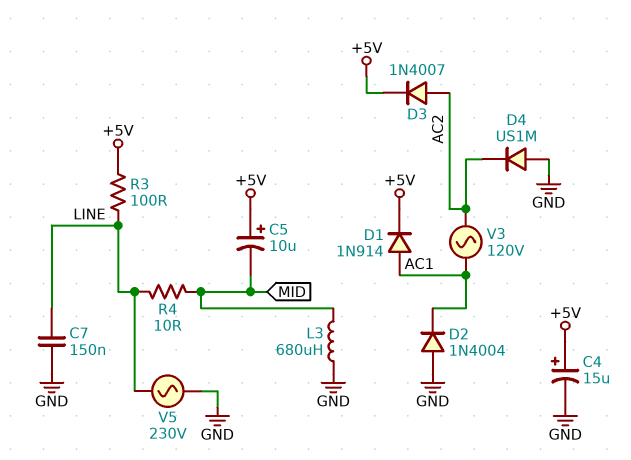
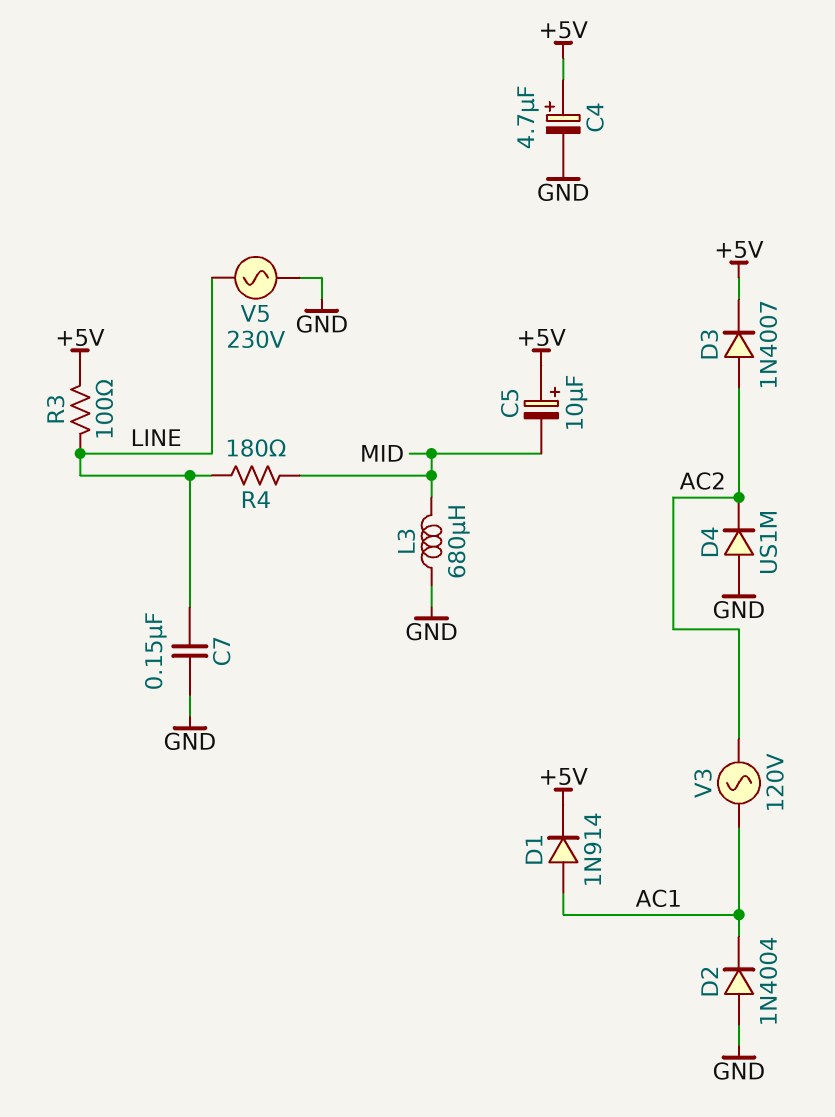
C4: 15uF (plus +5V, minus GND) -> 4.7uF (plus +5V, minus GND)
R4: 10 (LINE, MID) -> 180 (LINE, MID)

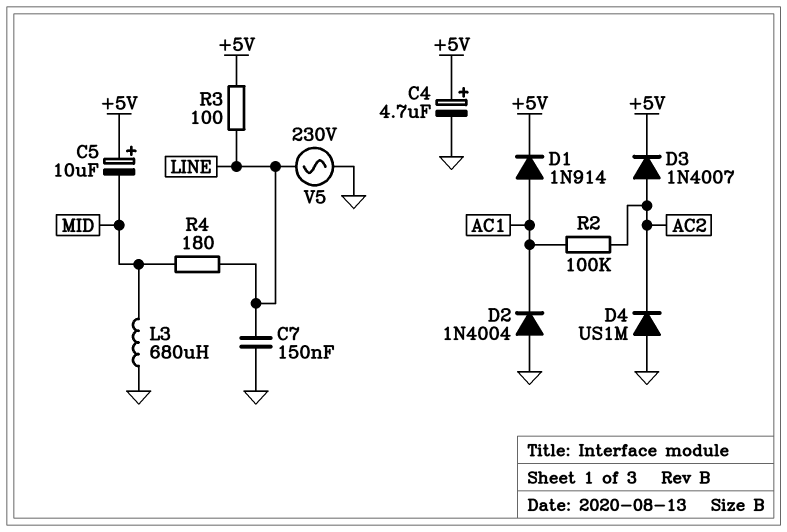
R2: none -> 100k (AC1, AC2)
V3: AC 120V (AC1, AC2) -> none

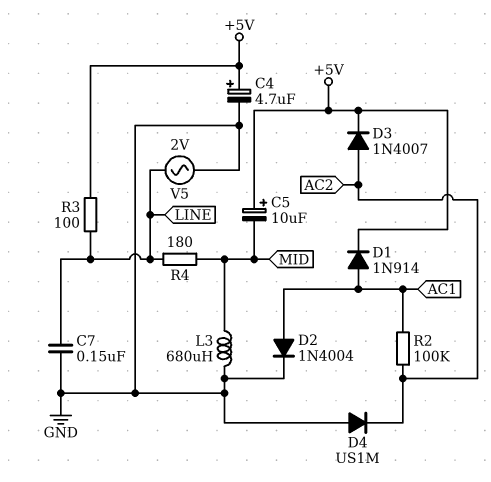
D2: diode 1N4004 (A GND, K AC1) -> diode 1N4004 (A AC1, K GND)
V5: AC 230V (GND, LINE) -> AC 2V (GND, LINE)

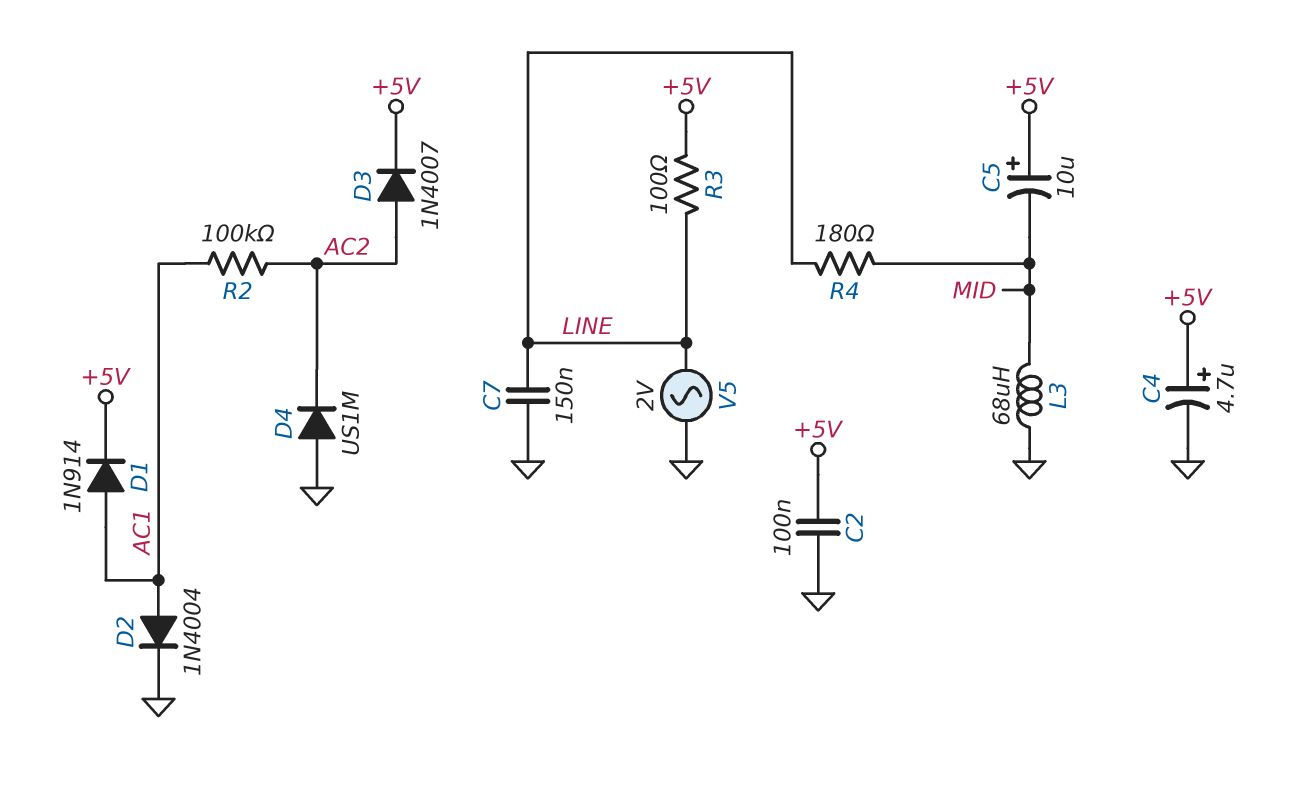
C2: none -> 100nF (+5V, GND)
L3: 680uH (GND, MID) -> 68uH (GND, MID)

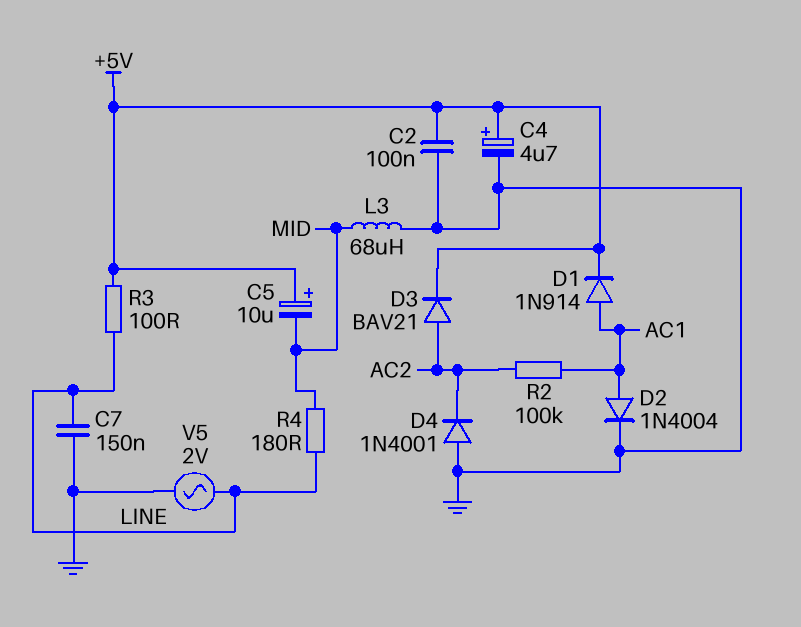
D3: diode 1N4007 (A AC2, K +5V) -> diode BAV21 (A AC2, K +5V)
D4: diode US1M (A GND, K AC2) -> diode 1N4001 (A GND, K AC2)

